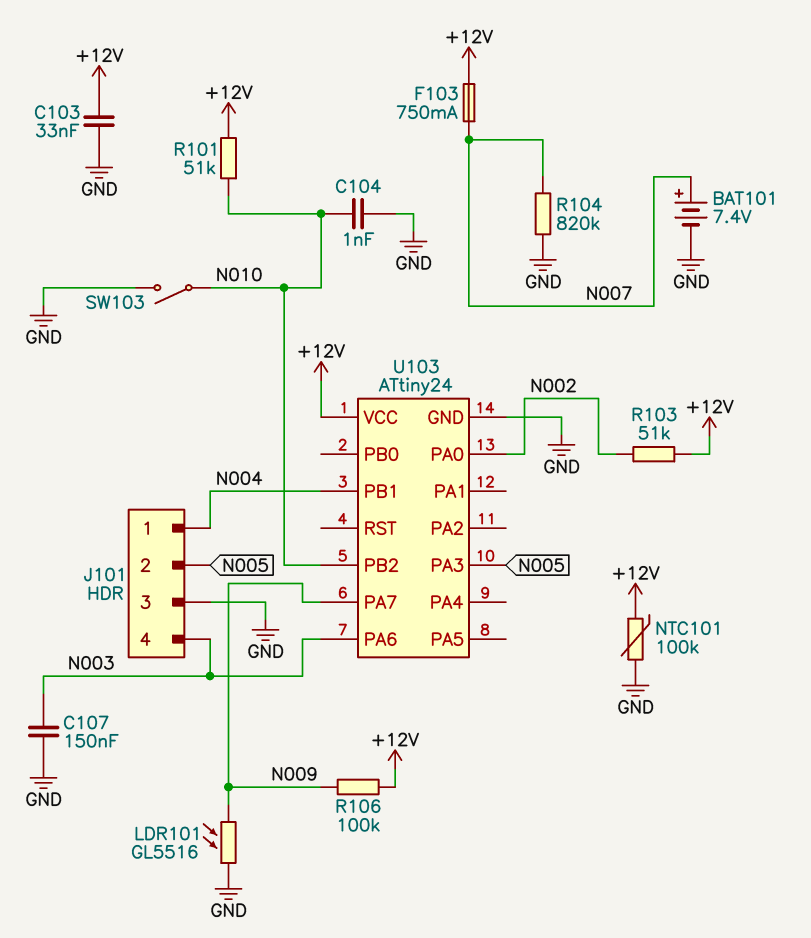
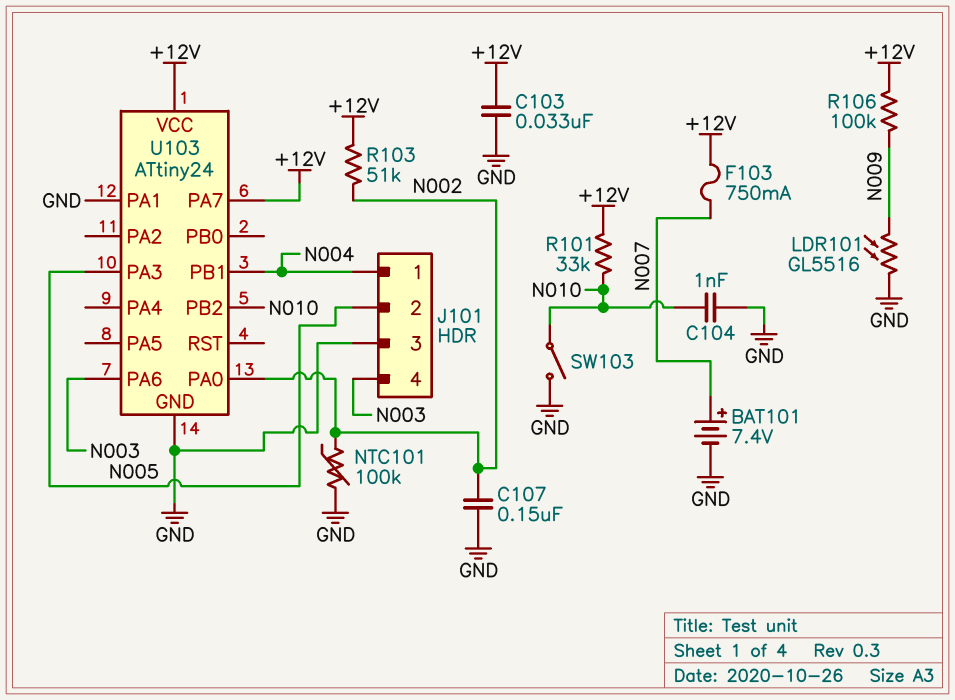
C107: 150nF (GND, N003) -> 150nF (GND, N002)
NTC101: 100k (+12V, GND) -> 100k (GND, N002)
R101: 51k (+12V, N010) -> 33k (+12V, N010)
R104: 820k (GND, N007) -> none
U103 pin PA1: none -> GND
U103 pin PA7: N009 -> +12V

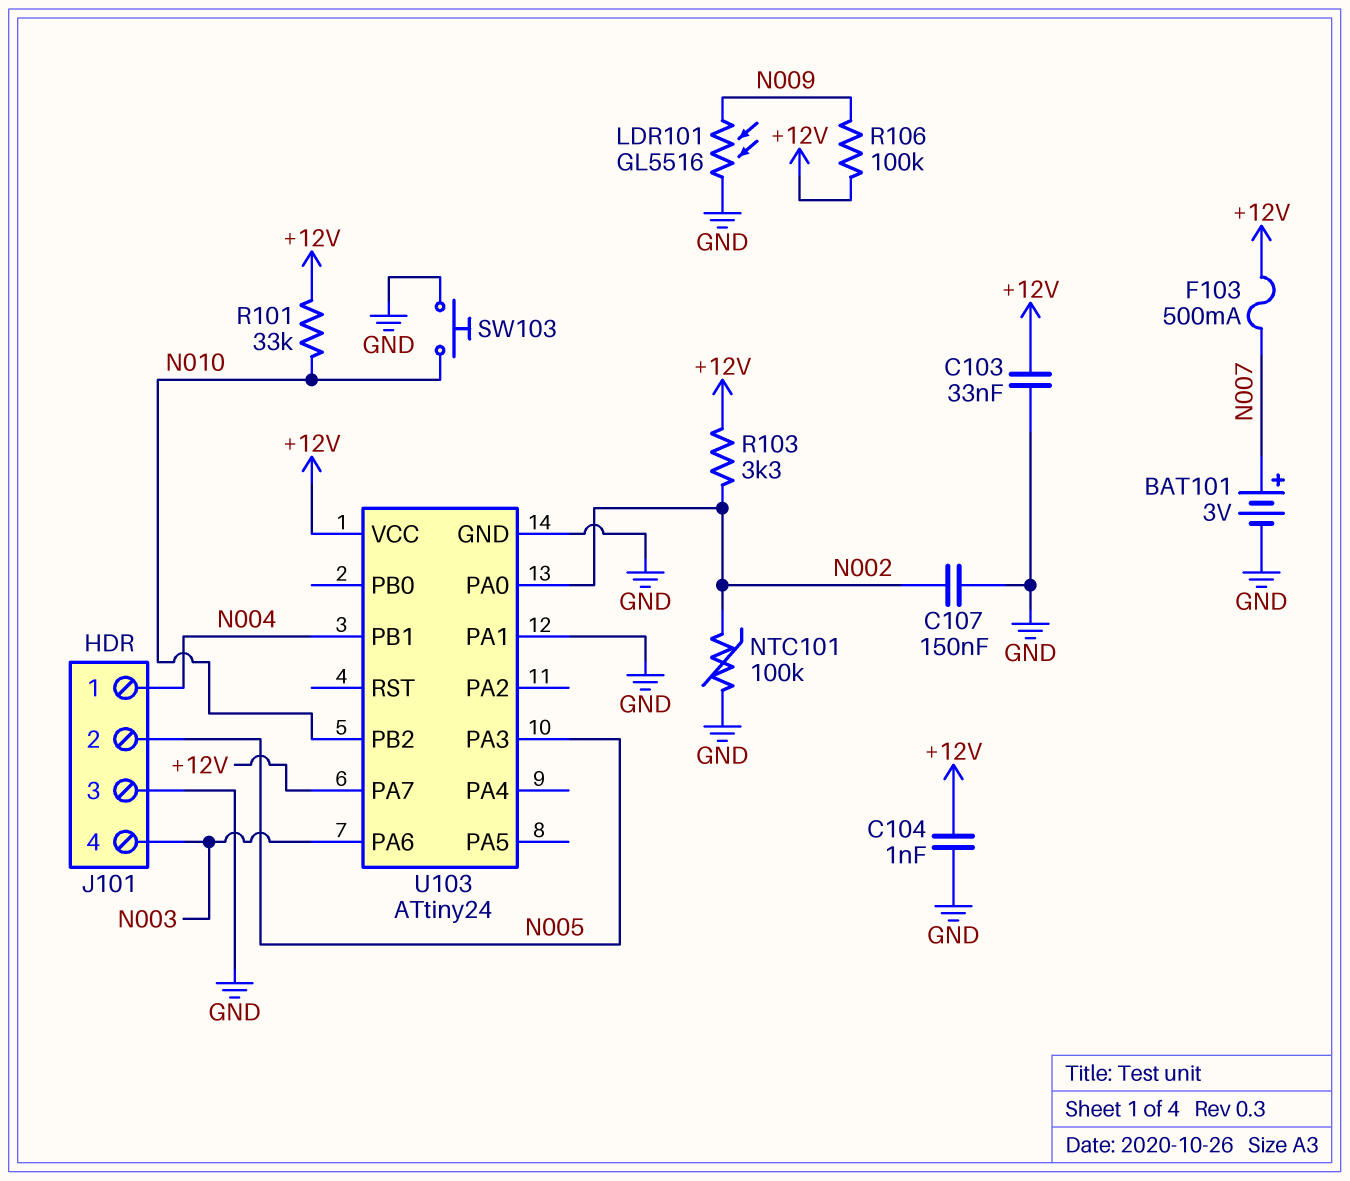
BAT101: 7.4V (plus N007, minus GND) -> 3V (plus N007, minus GND)
C104: 1nF (GND, N010) -> 1nF (+12V, GND)
F103: 750mA (+12V, N007) -> 500mA (+12V, N007)
R103: 51k (+12V, N002) -> 3.3k (+12V, N002)
SW103: switch (GND, N010) -> button (GND, N010)

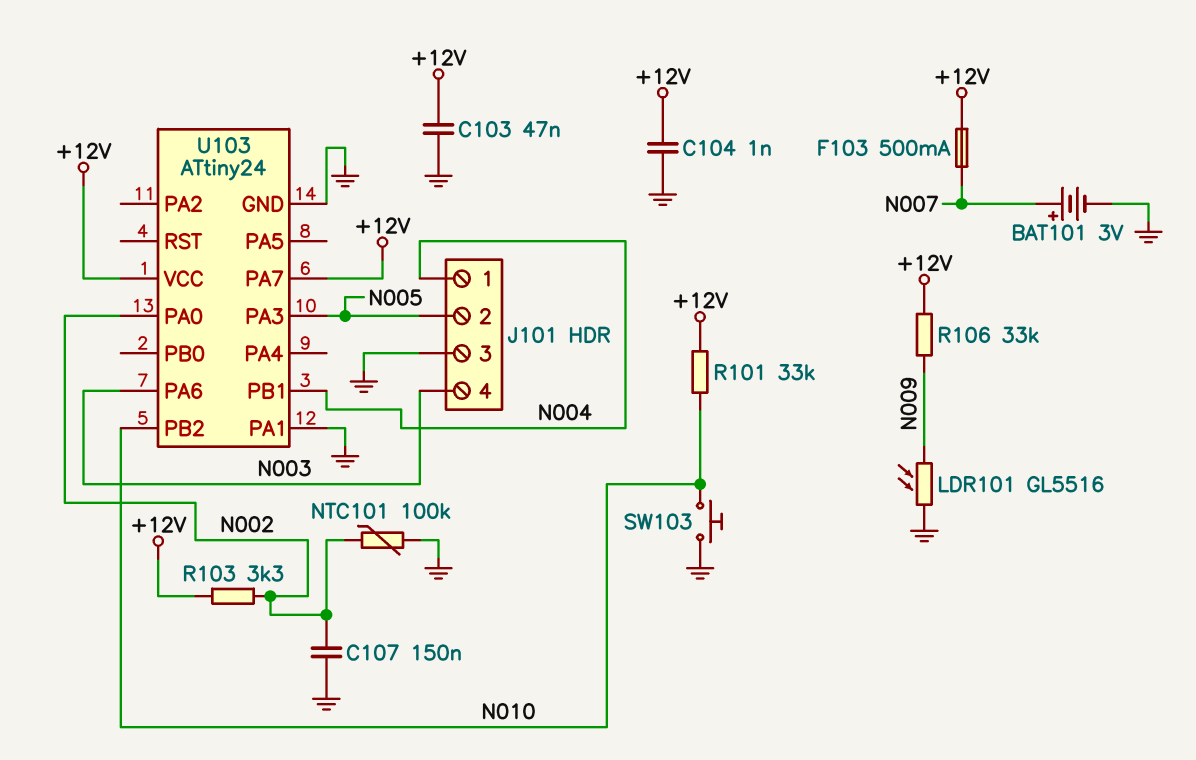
C103: 33nF (+12V, GND) -> 47nF (+12V, GND)
R106: 100k (+12V, N009) -> 33k (+12V, N009)

